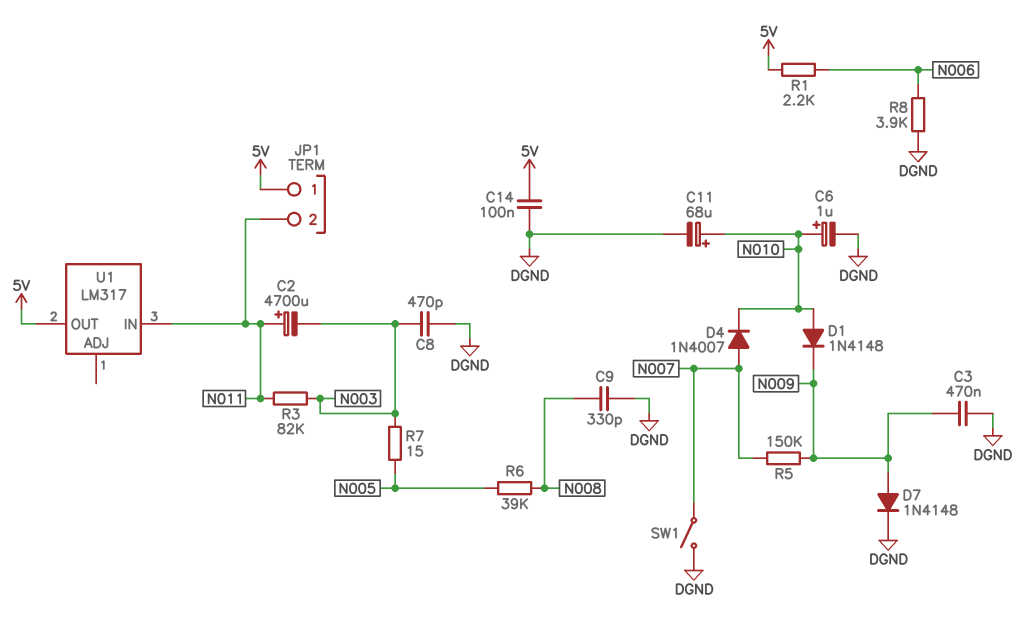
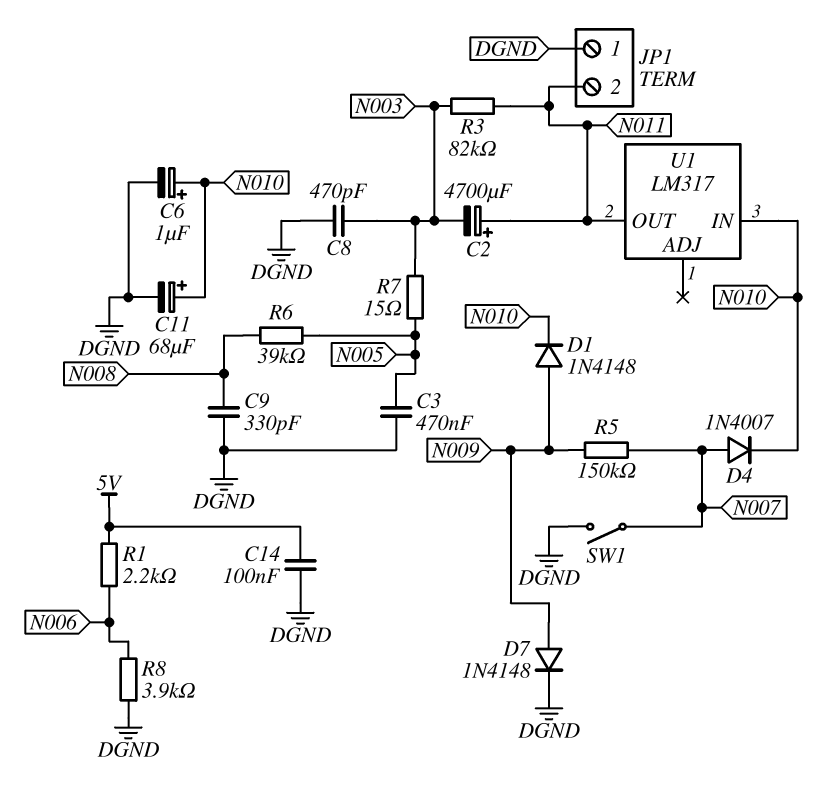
C3: 470nF (DGND, N009) -> 470nF (DGND, N005)
D1: diode 1N4148 (A N010, K N009) -> diode 1N4148 (A N009, K N010)
JP1 pin 1: 5V -> DGND
U1 pin IN: N011 -> N010
U1 pin OUT: 5V -> N011

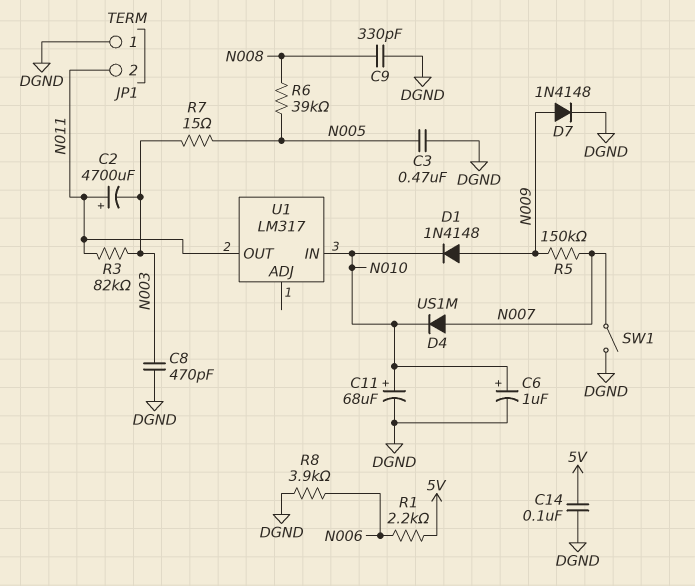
D4: diode 1N4007 (A N007, K N010) -> diode US1M (A N007, K N010)

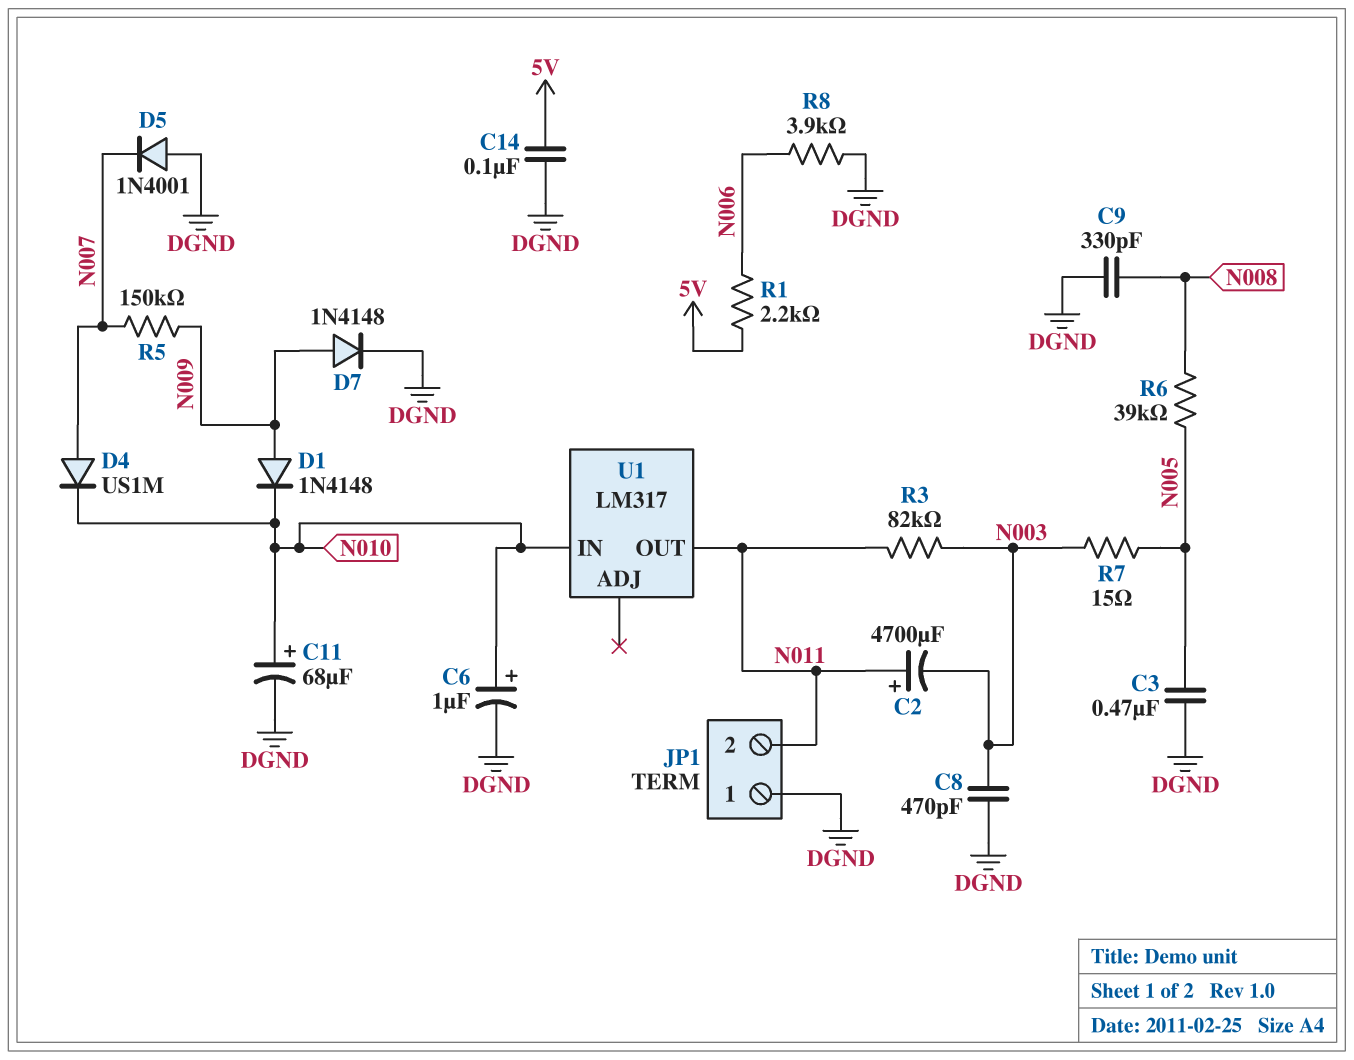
D5: none -> diode 1N4001 (A DGND, K N007)
SW1: switch (DGND, N007) -> none

